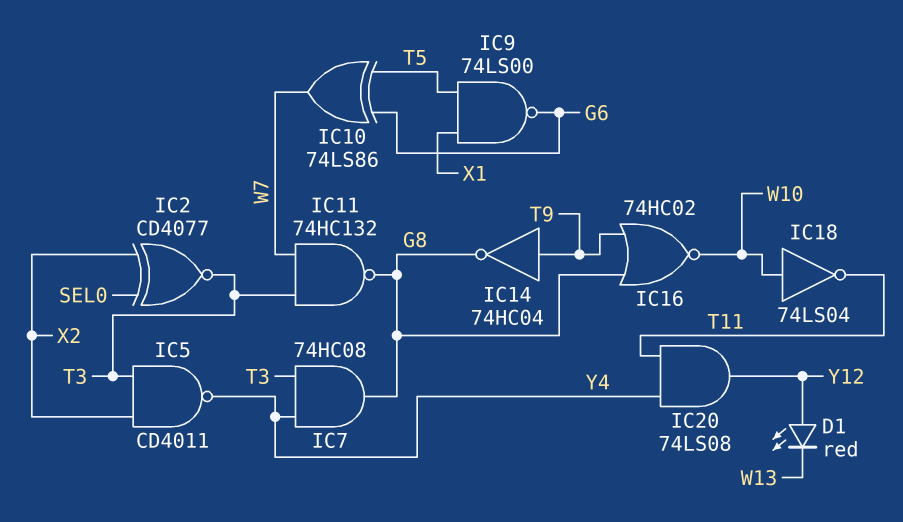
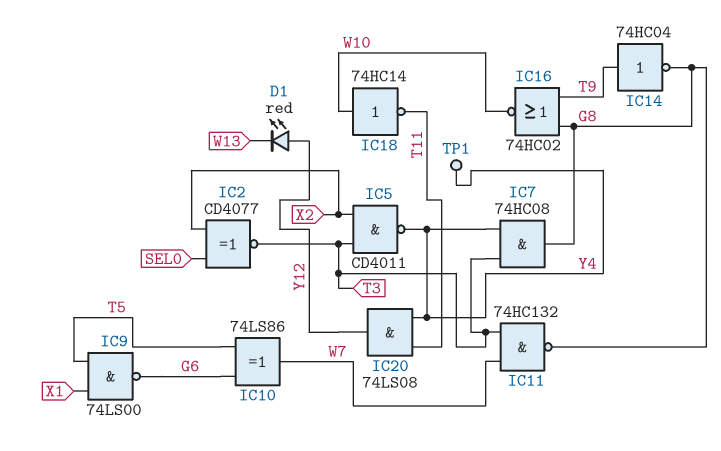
IC18: NOT 74LS04 (in W10, out T11) -> NOT 74HC14 (in W10, out T11)
TP1: none -> test point (Y4)

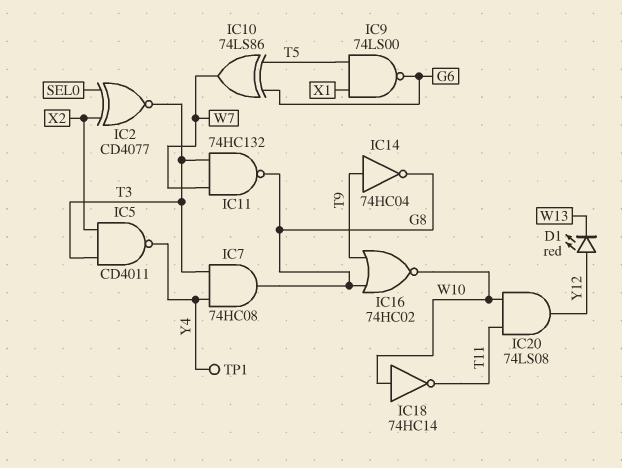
IC20: AND 74LS08 (in T11, in Y4, out Y12) -> AND 74LS08 (in T11, in W10, out Y12)

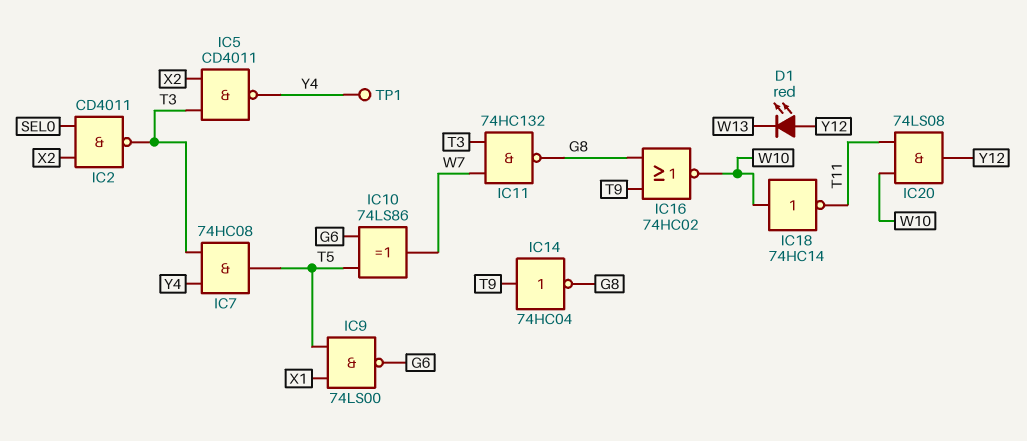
IC2: XNOR CD4077 (in SEL0, in X2, out T3) -> NAND CD4011 (in SEL0, in X2, out T3)
IC7: AND 74HC08 (in T3, in Y4, out G8) -> AND 74HC08 (in T3, in Y4, out T5)

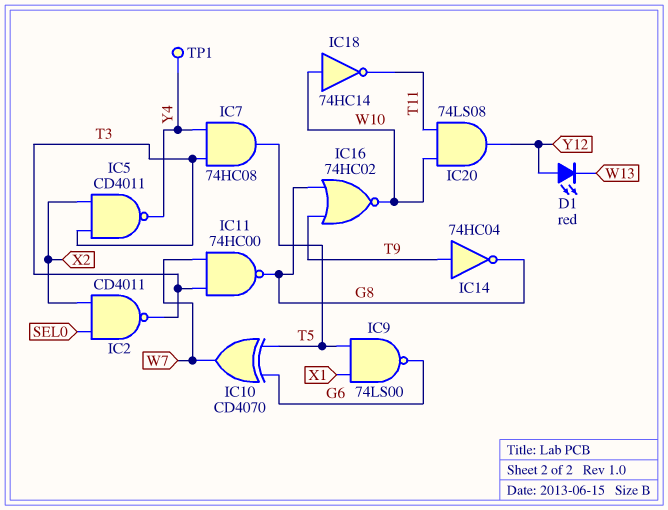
IC10: XOR 74LS86 (in G6, in T5, out W7) -> XOR CD4070 (in G6, in T5, out W7)
IC11: NAND 74HC132 (in T3, in W7, out G8) -> NAND 74HC00 (in T3, in W7, out G8)

